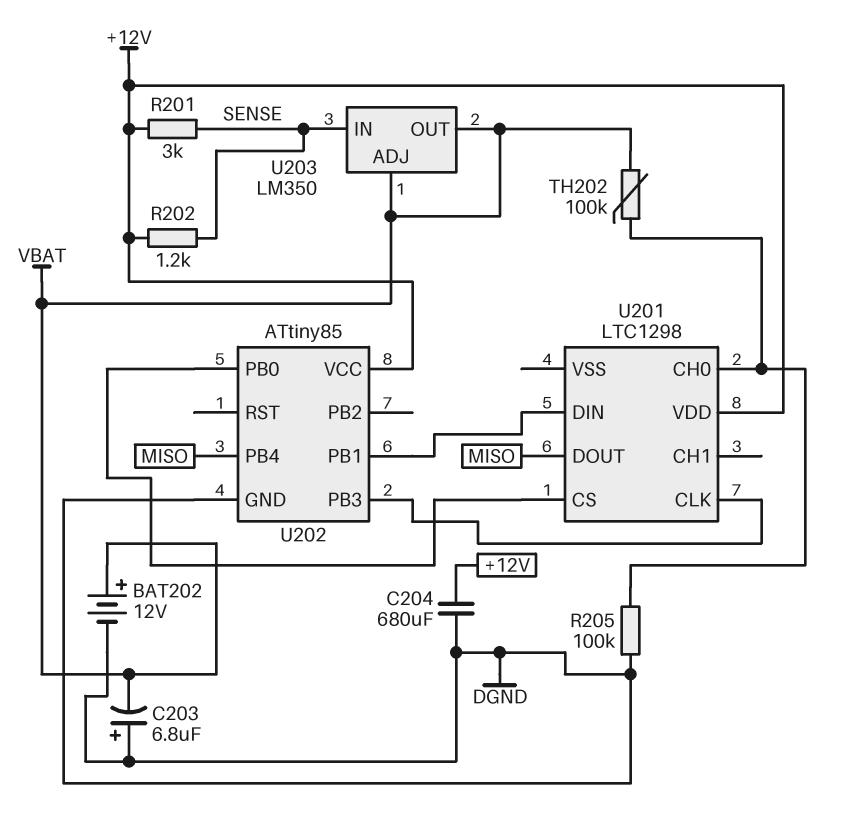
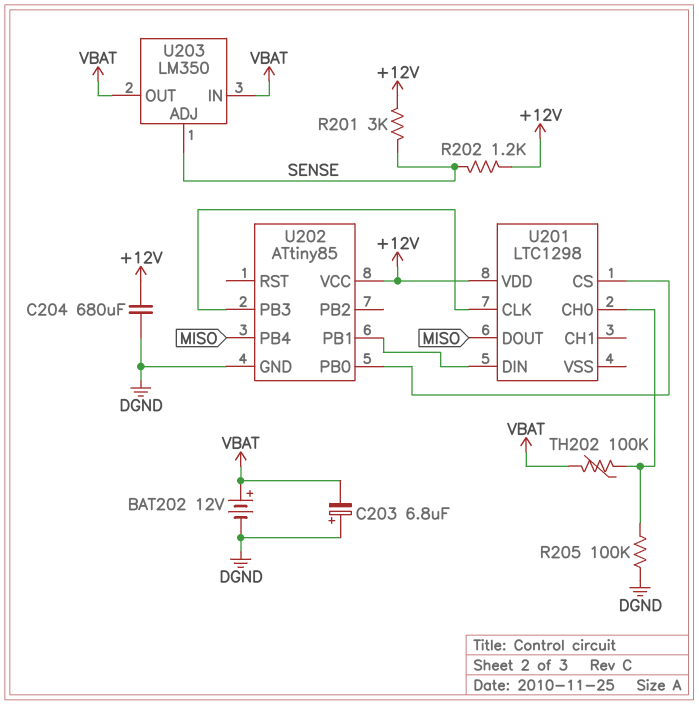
U203 pin ADJ: VBAT -> SENSE
U203 pin IN: SENSE -> VBAT

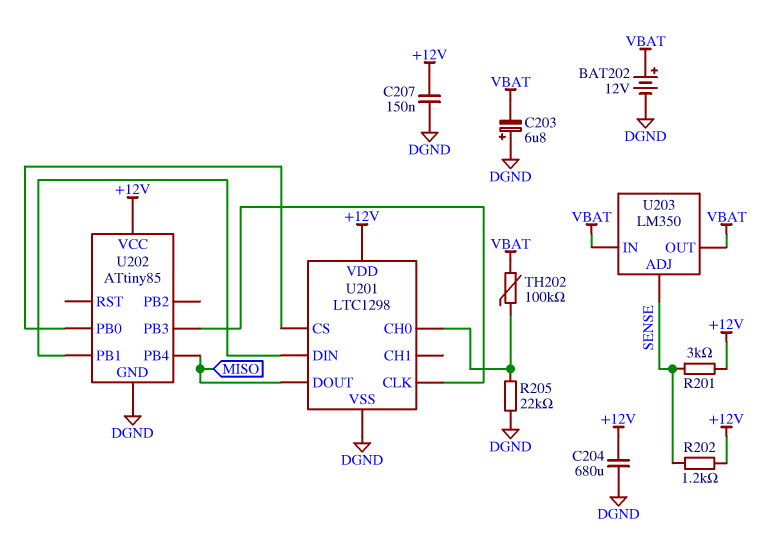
C207: none -> 150nF (+12V, DGND)
R205: 100k (DGND, U201/CH0) -> 22k (DGND, U201/CH0)
U201 pin VSS: none -> DGND

